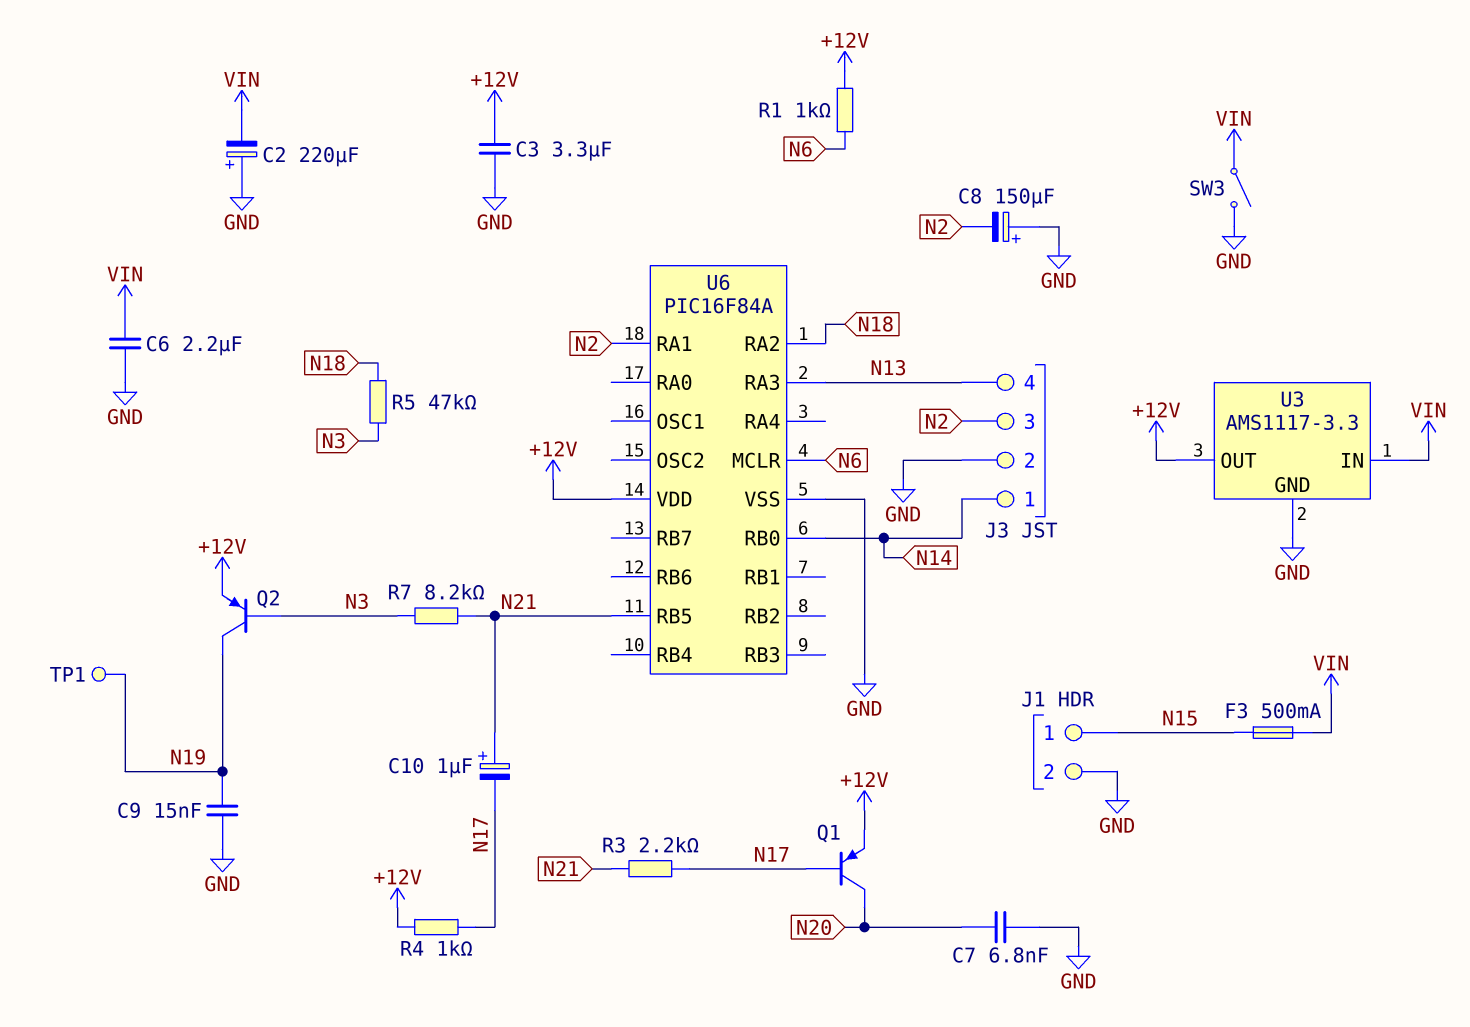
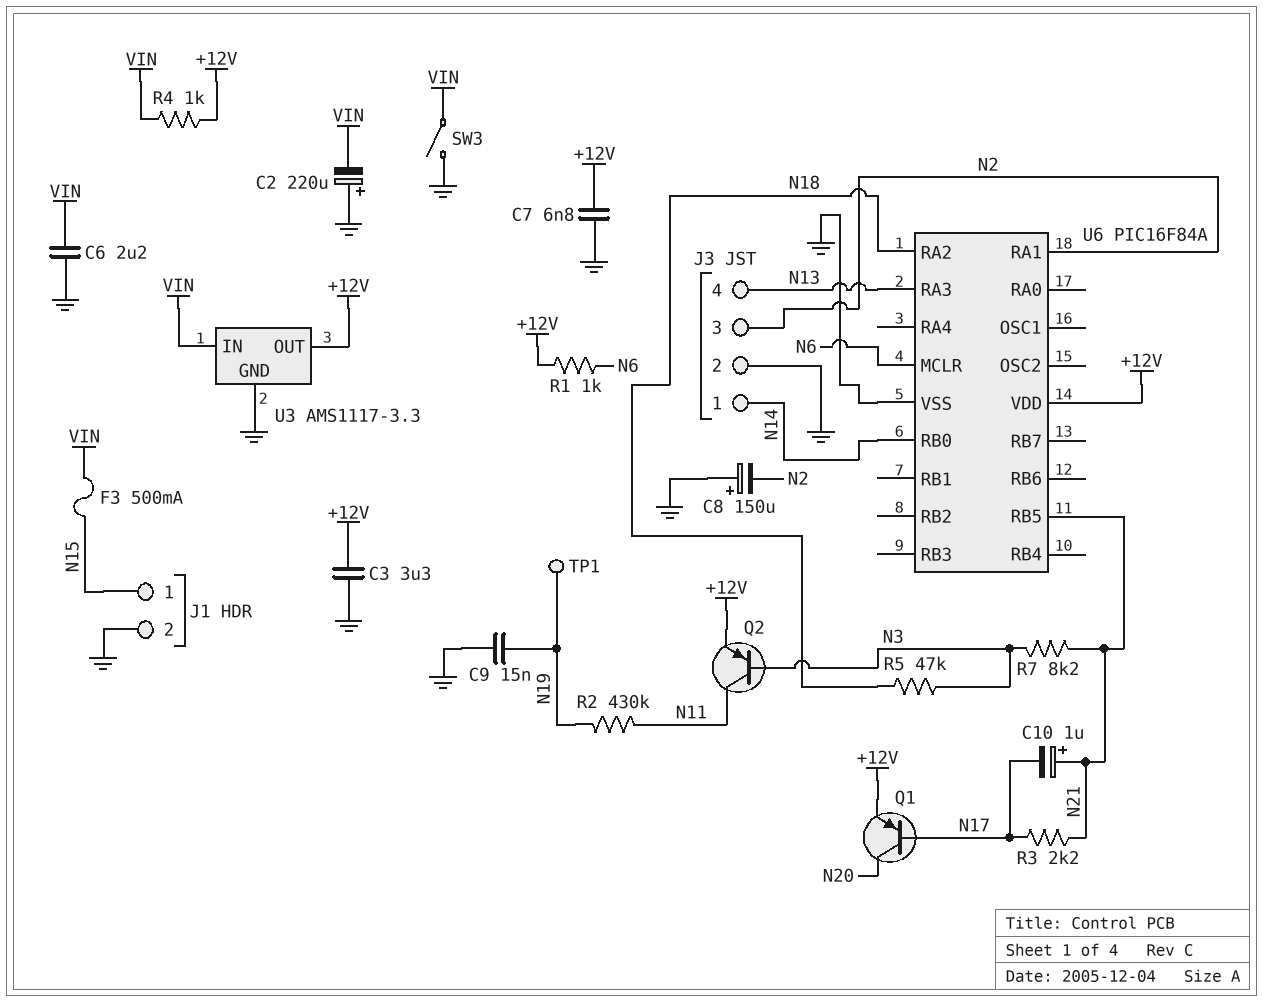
C7: 6.8nF (GND, N20) -> 6.8nF (+12V, GND)
Q2: PNP (B N3, C N19, E +12V) -> PNP (B N3, C N11, E +12V)
R2: none -> 430k (N11, N19)
R4: 1k (+12V, N17) -> 1k (+12V, VIN)

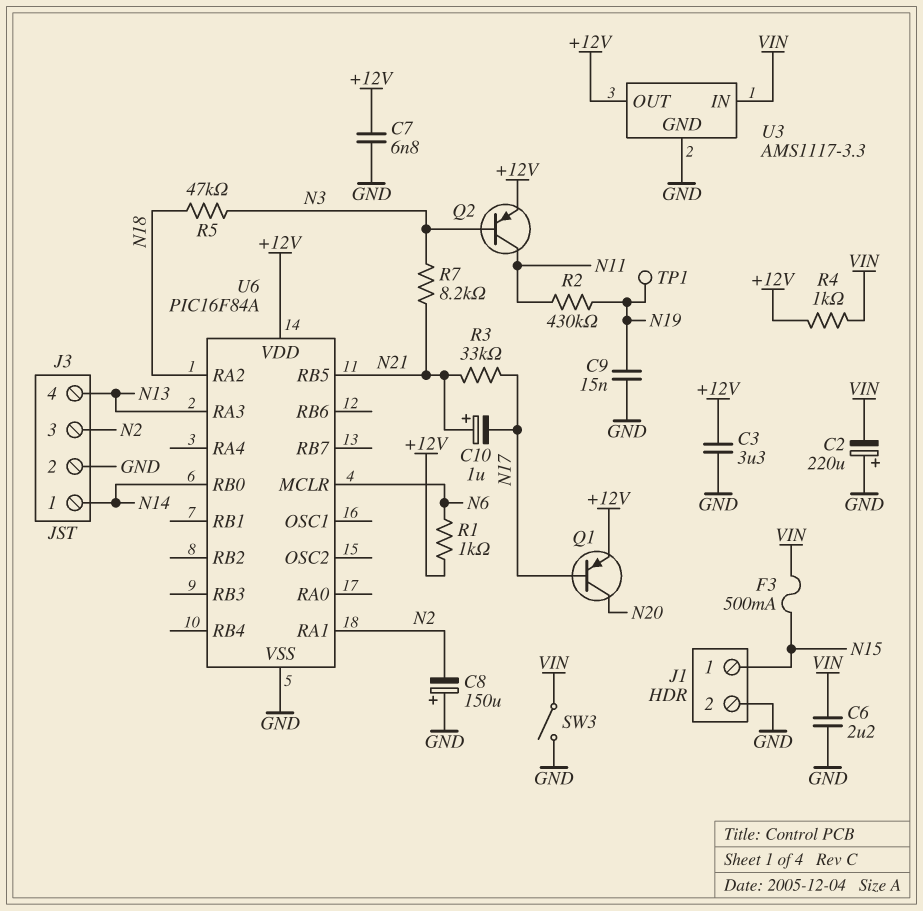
R3: 2.2k (N17, N21) -> 33k (N17, N21)

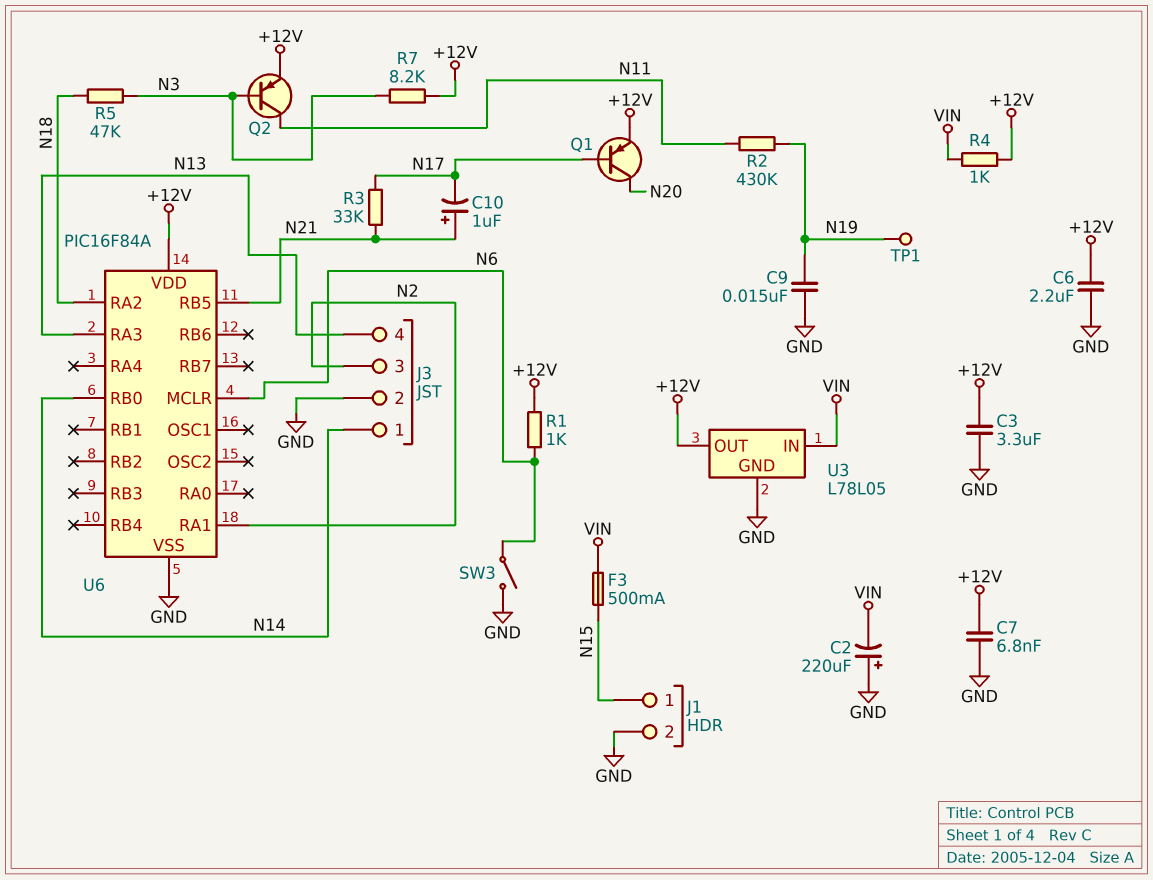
C6: 2.2uF (GND, VIN) -> 2.2uF (+12V, GND)
C8: 150uF (plus GND, minus N2) -> none
R7: 8.2k (N3, N21) -> 8.2k (+12V, N3)
SW3: switch (GND, VIN) -> switch (GND, N6)
U3: AMS1117-3.3 -> L78L05

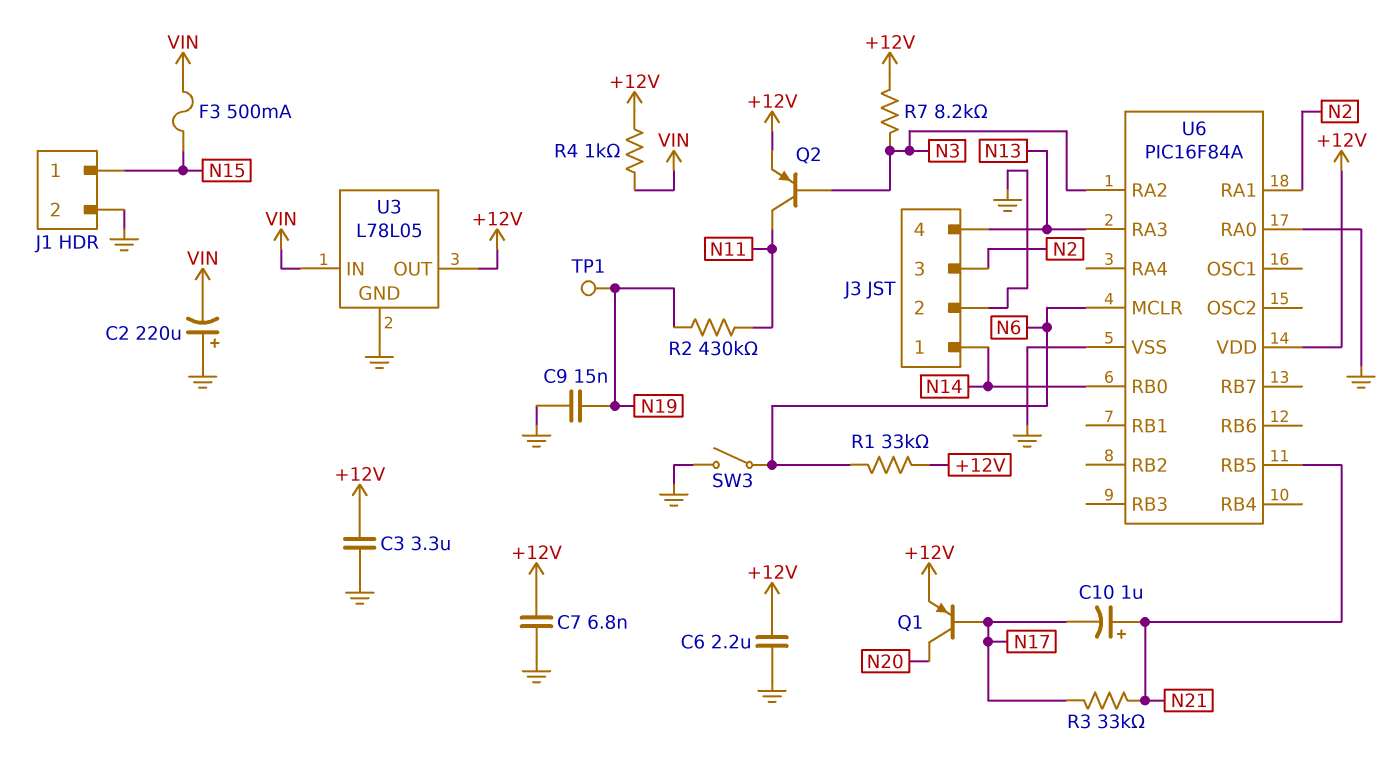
R1: 1k (+12V, N6) -> 33k (+12V, N6)
R5: 47k (N3, N18) -> none
U6 pin RA0: none -> GND
U6 pin RA2: N18 -> N3

